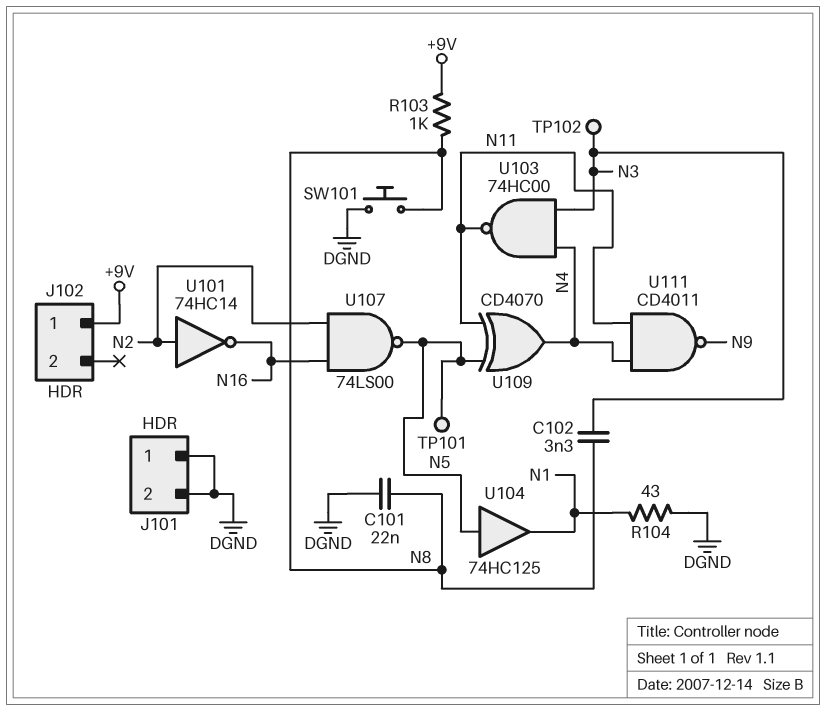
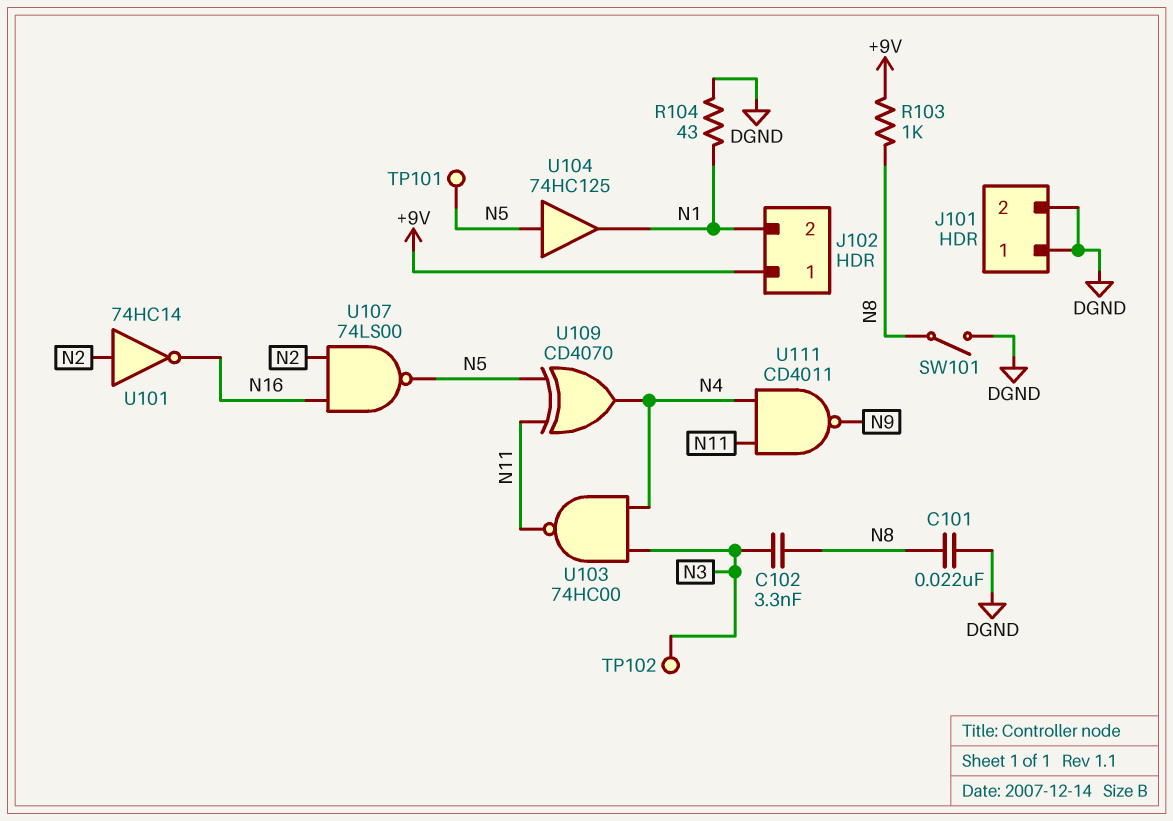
J102 pin 2: none -> N1
SW101: button (DGND, N8) -> switch (DGND, N8)

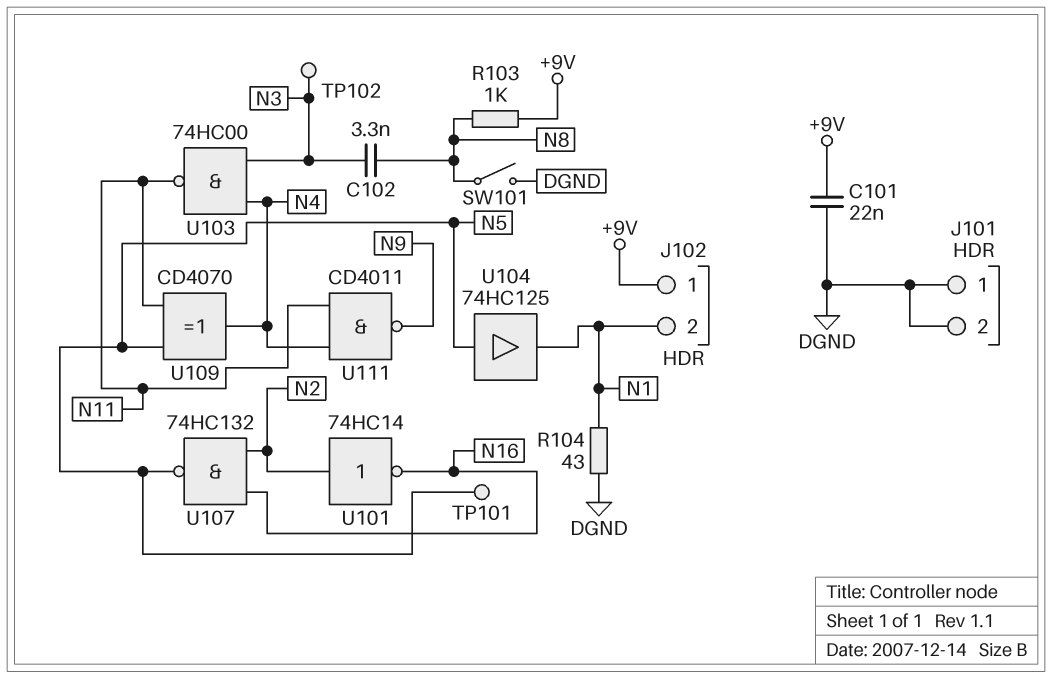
C101: 22nF (DGND, N8) -> 22nF (+9V, DGND)
U107: NAND 74LS00 (in N2, in N16, out N5) -> NAND 74HC132 (in N2, in N16, out N5)

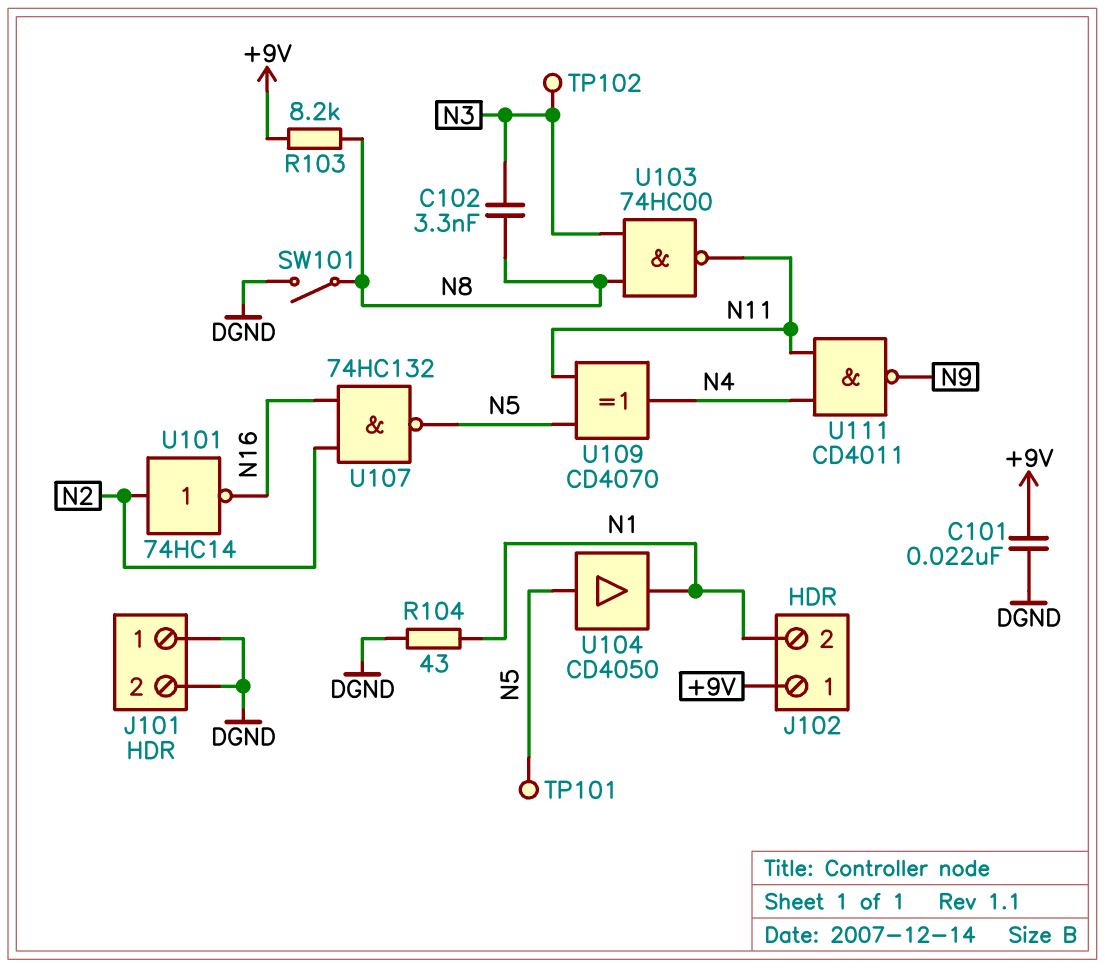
R103: 1k (+9V, N8) -> 8.2k (+9V, N8)
U103: NAND 74HC00 (in N3, in N4, out N11) -> NAND 74HC00 (in N3, in N8, out N11)
U104: buffer 74HC125 (in N5, out N1) -> buffer CD4050 (in N5, out N1)

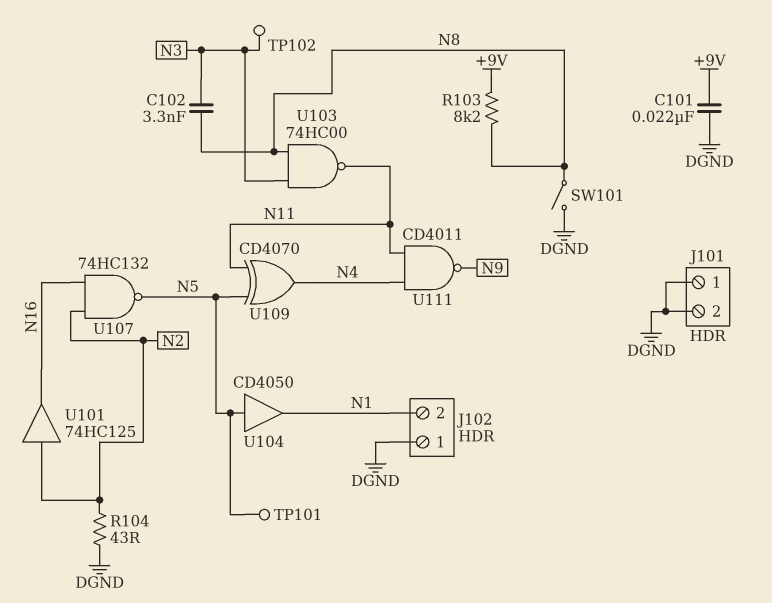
J102 pin 1: +9V -> DGND
R104: 43 (DGND, N1) -> 43 (DGND, N2)
U101: NOT 74HC14 (in N2, out N16) -> buffer 74HC125 (in N2, out N16)

